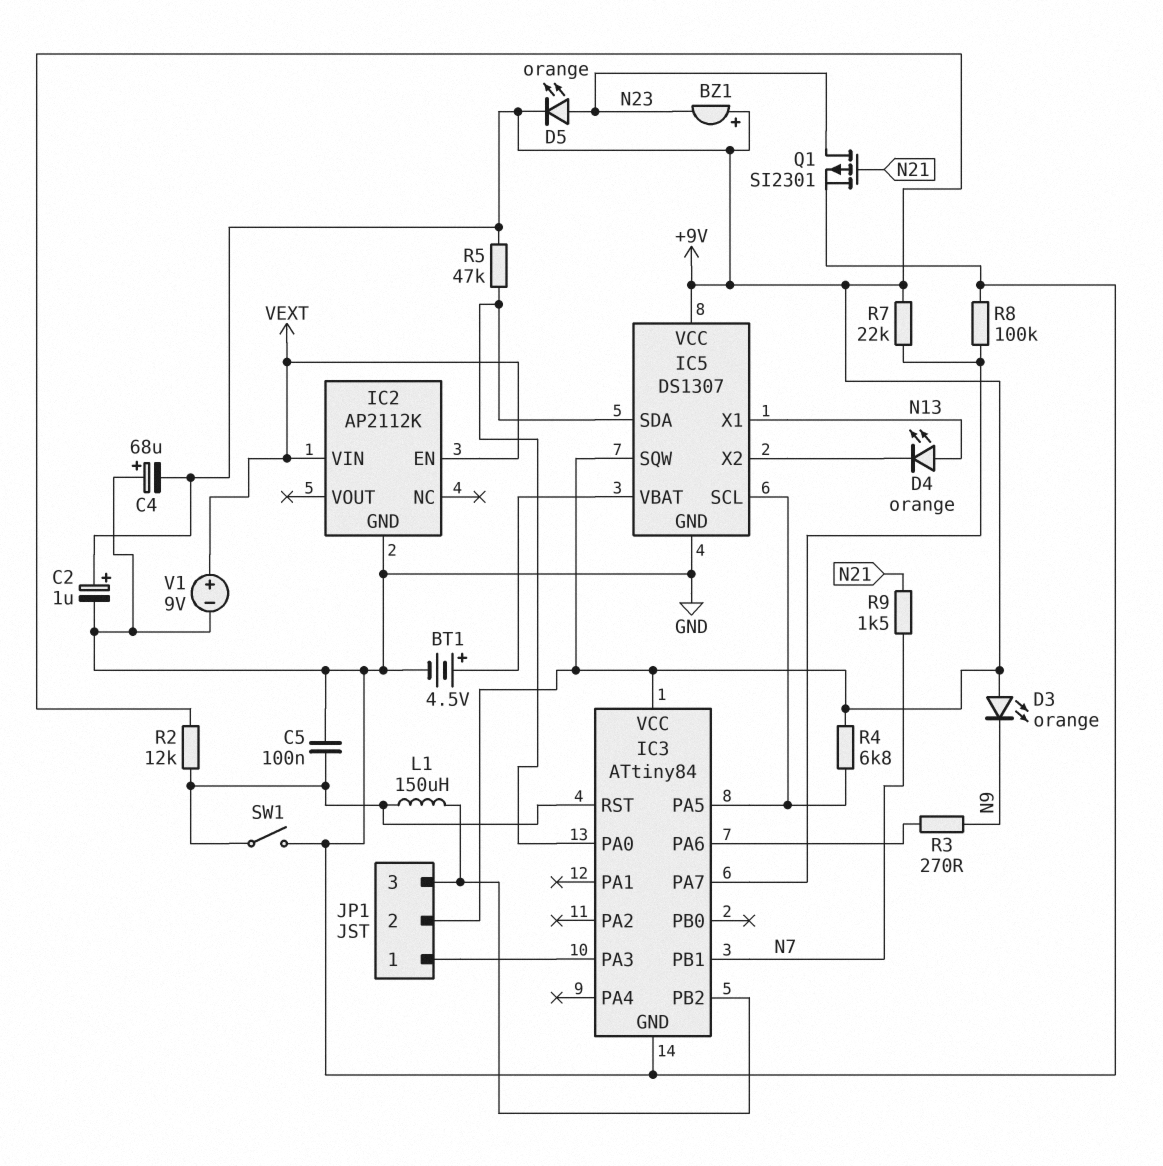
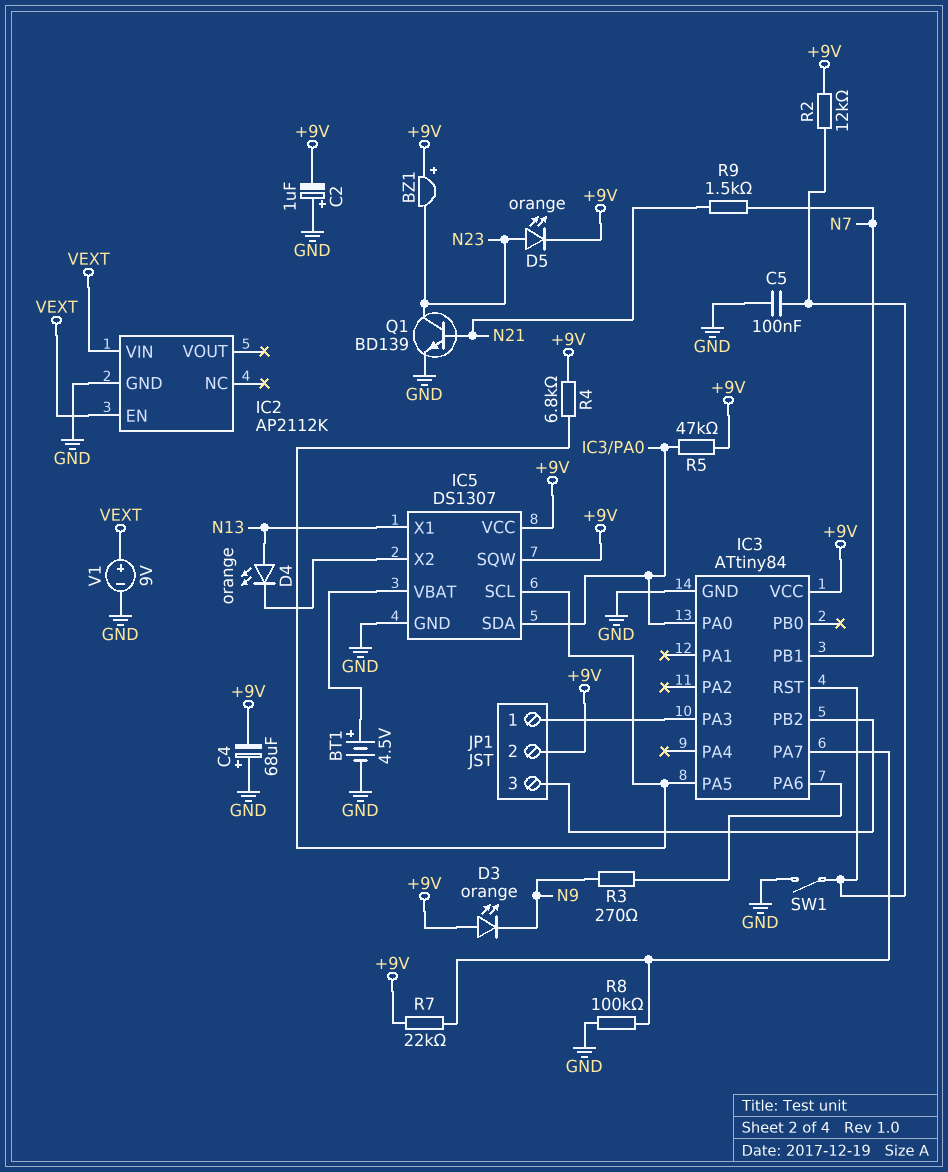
C2: 1uF (plus +9V, minus GND) -> 1uF (plus GND, minus +9V)
L1: 150uH (IC3/PB2, IC3/RST) -> none
Q1: PMOS SI2301 (G N21, D N23, S GND) -> NPN BD139 (B N21, C N23, E GND)

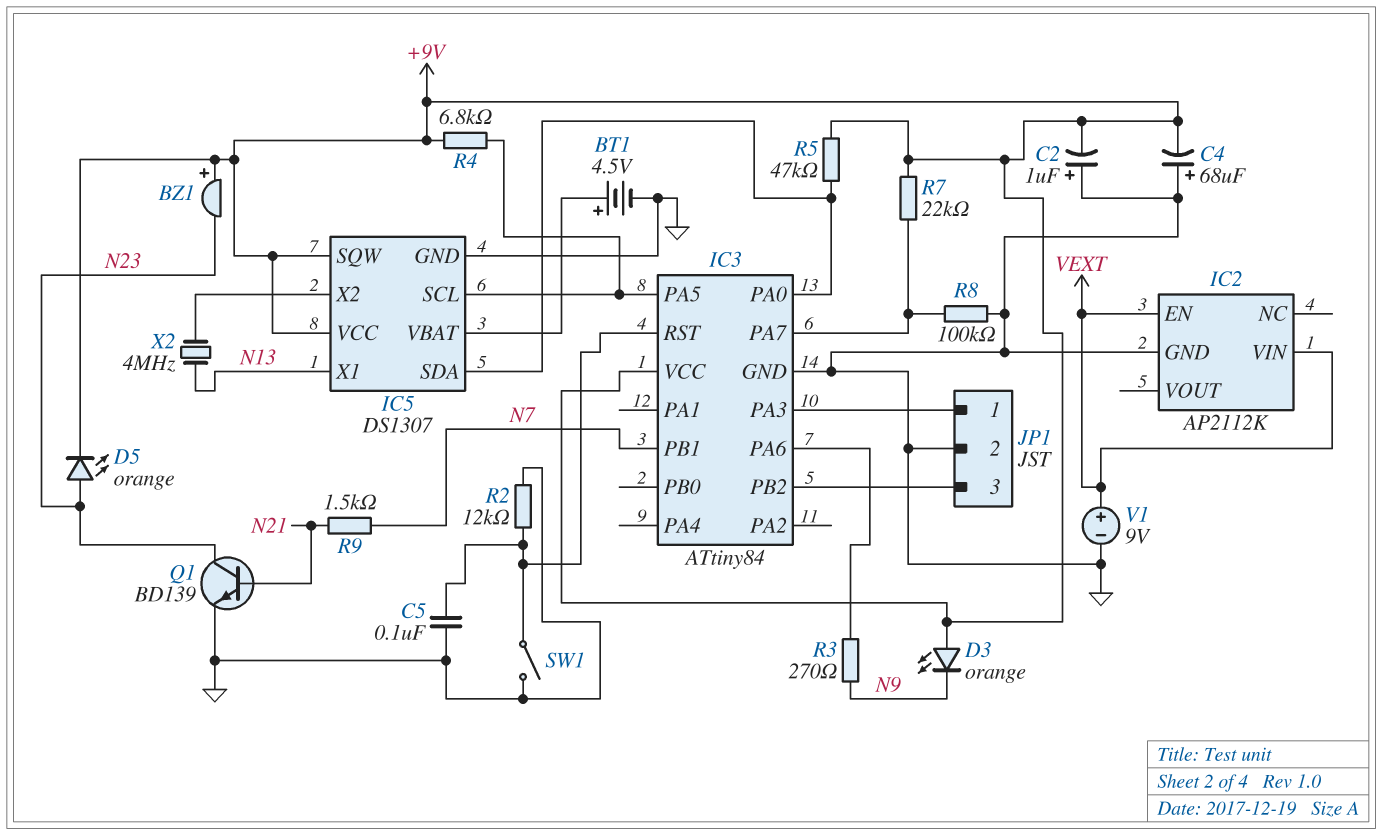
D4: LED orange (A N13, K IC5/X2) -> none
JP1 pin 2: +9V -> GND
R2: 12k (+9V, IC3/RST) -> 12k (GND, IC3/RST)
X2: none -> 4MHz (IC5/X2, N13)

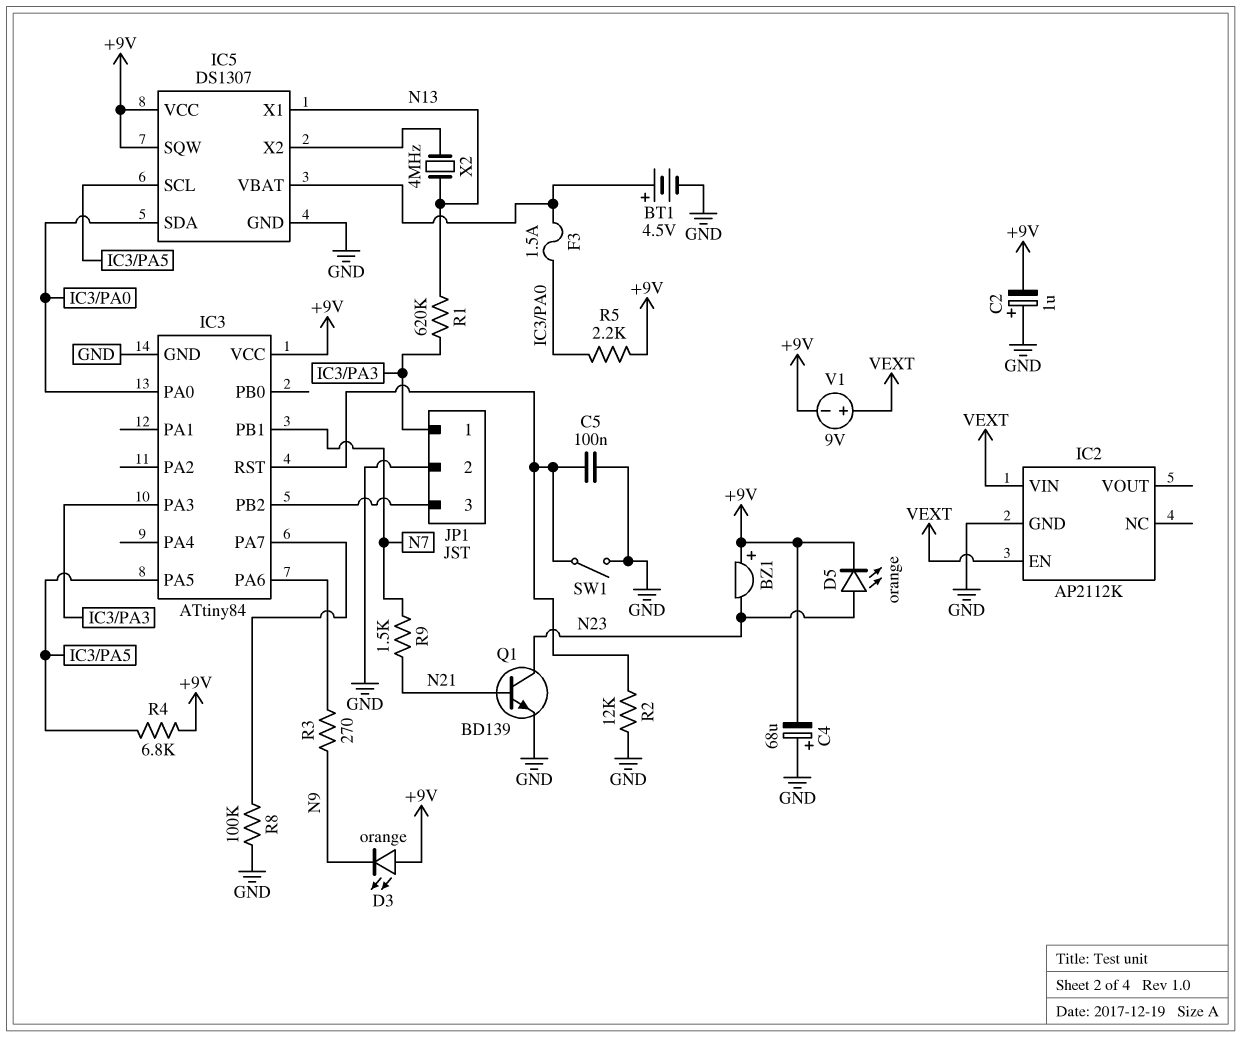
F3: none -> 1.5A (IC3/PA0, IC5/VBAT)
R1: none -> 620k (IC3/PA3, N13)
R5: 47k (+9V, IC3/PA0) -> 2.2k (+9V, IC3/PA0)
R7: 22k (+9V, IC3/PA7) -> none
V1: 9V (plus VEXT, minus GND) -> 9V (plus VEXT, minus +9V)

